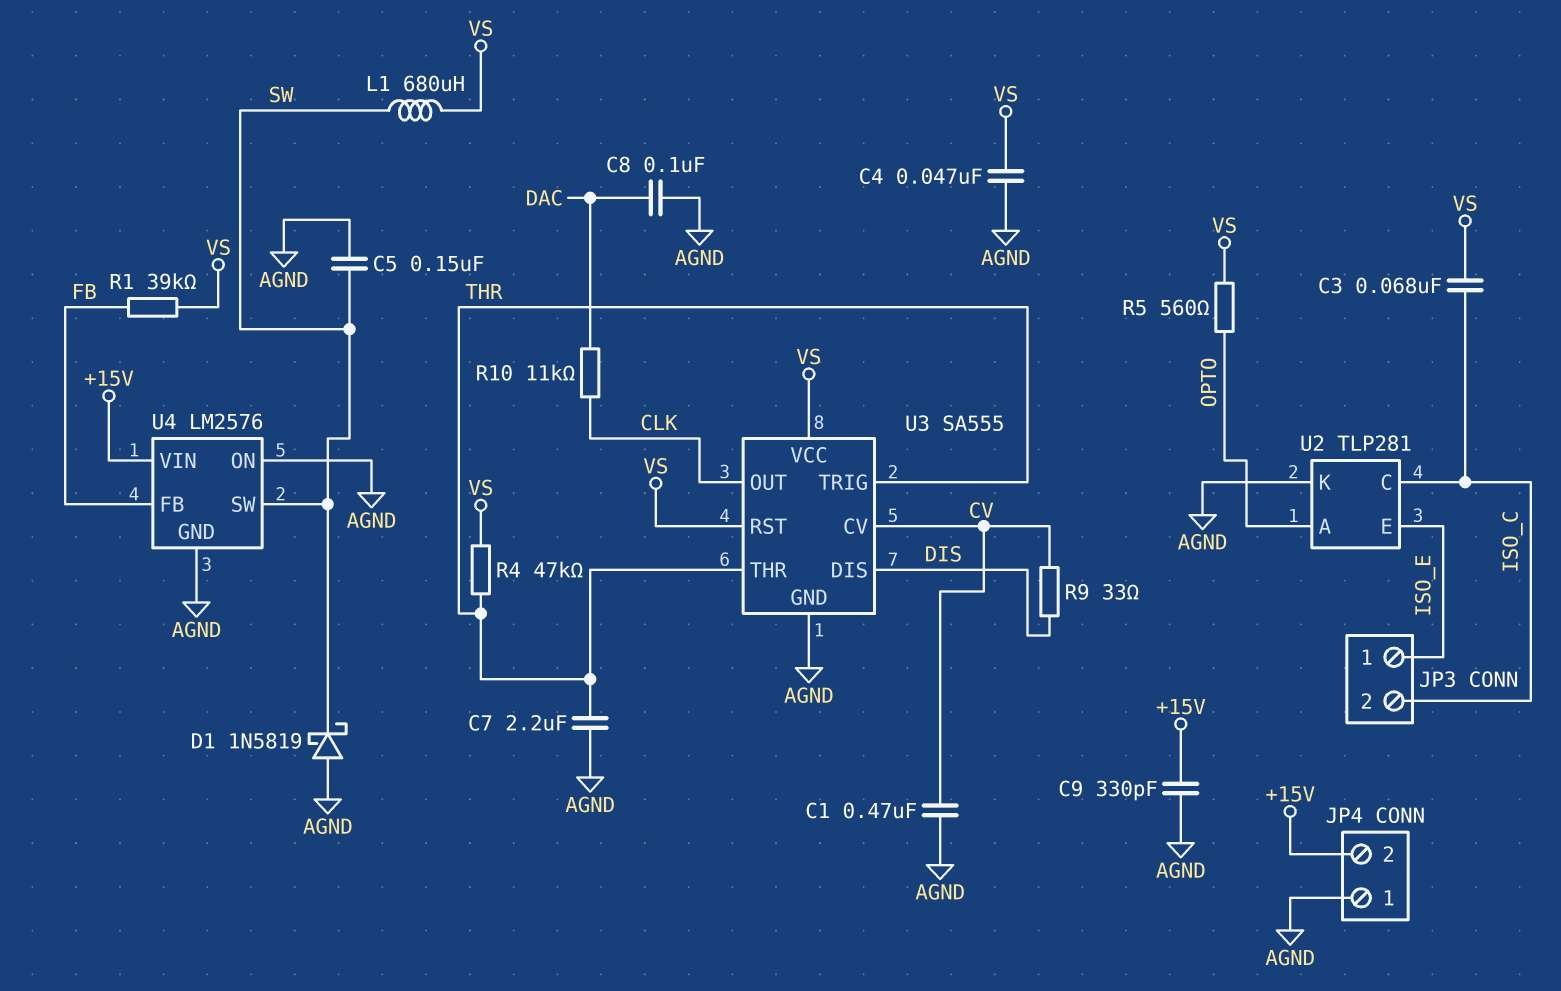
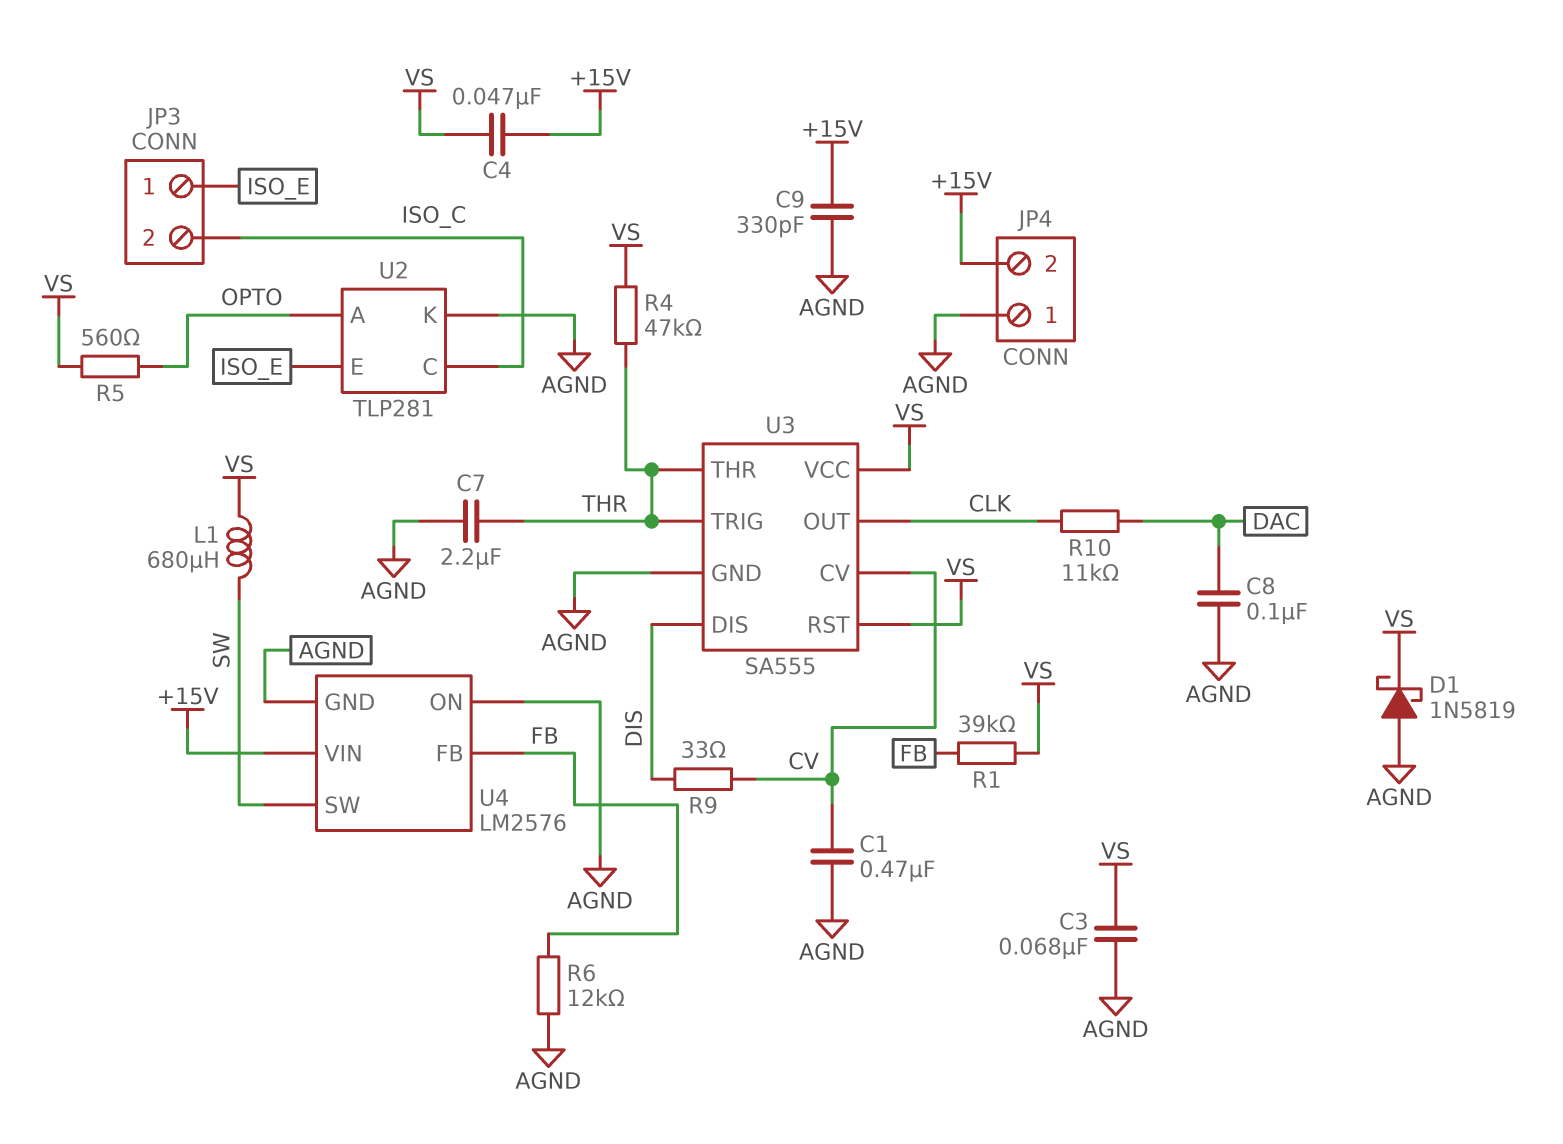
C3: 68nF (ISO_C, VS) -> 68nF (AGND, VS)
C4: 47nF (AGND, VS) -> 47nF (+15V, VS)
C5: 150nF (AGND, SW) -> none
D1: schottky 1N5819 (A AGND, K SW) -> schottky 1N5819 (A AGND, K VS)
R6: none -> 12k (AGND, FB)

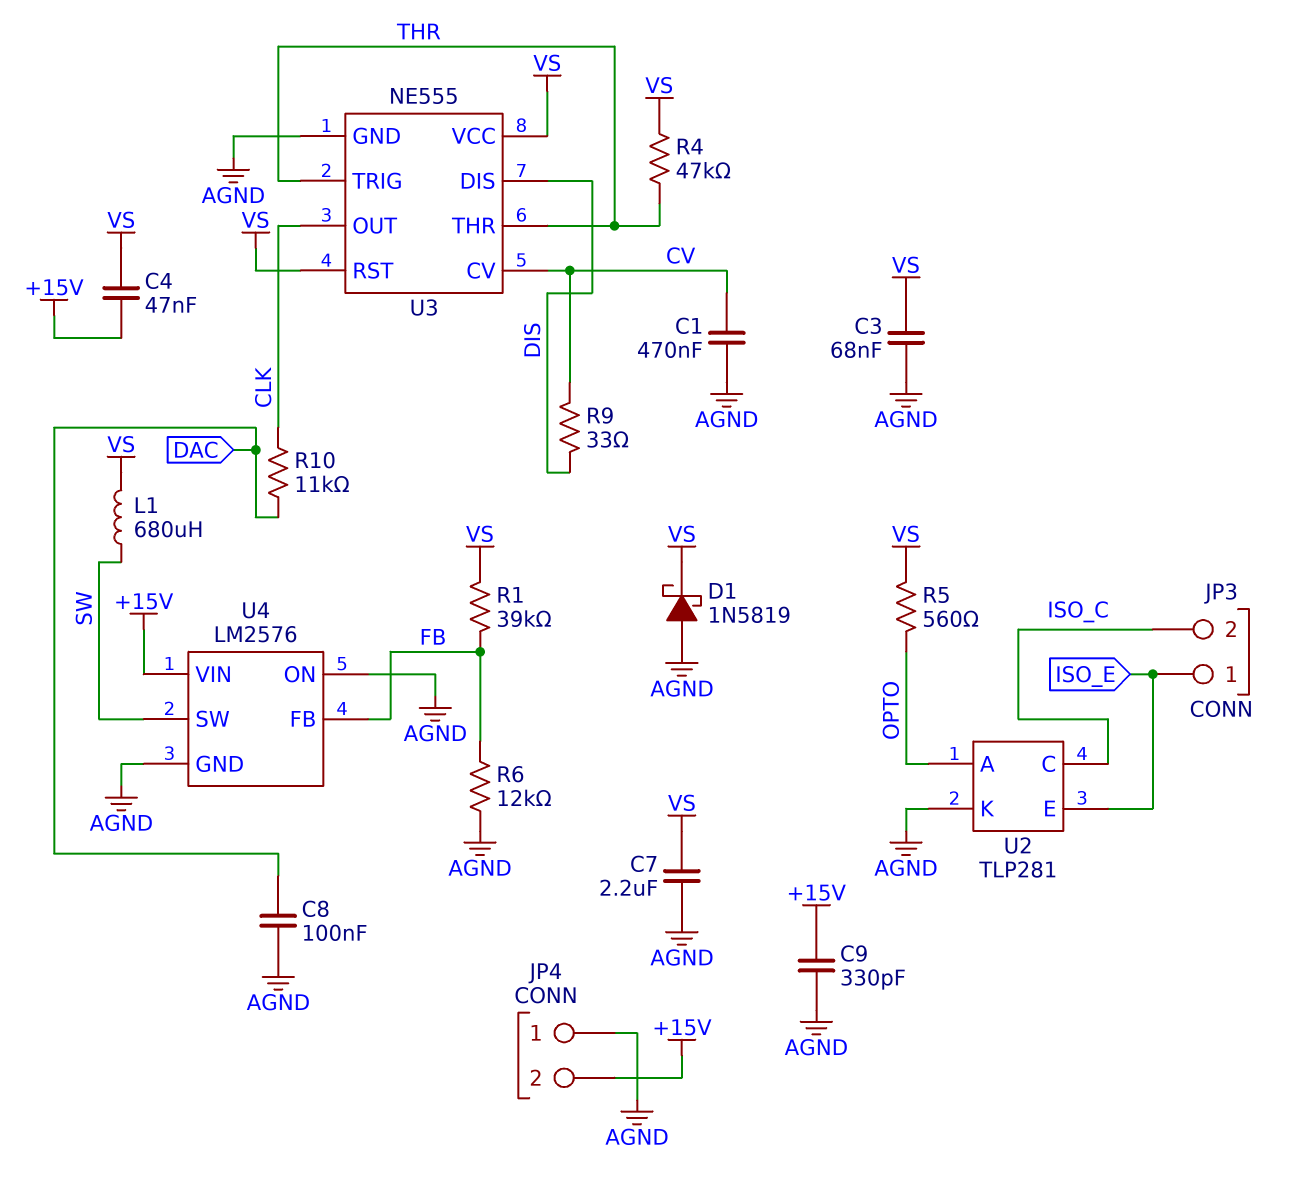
C7: 2.2uF (AGND, THR) -> 2.2uF (AGND, VS)
U3: SA555 -> NE555

